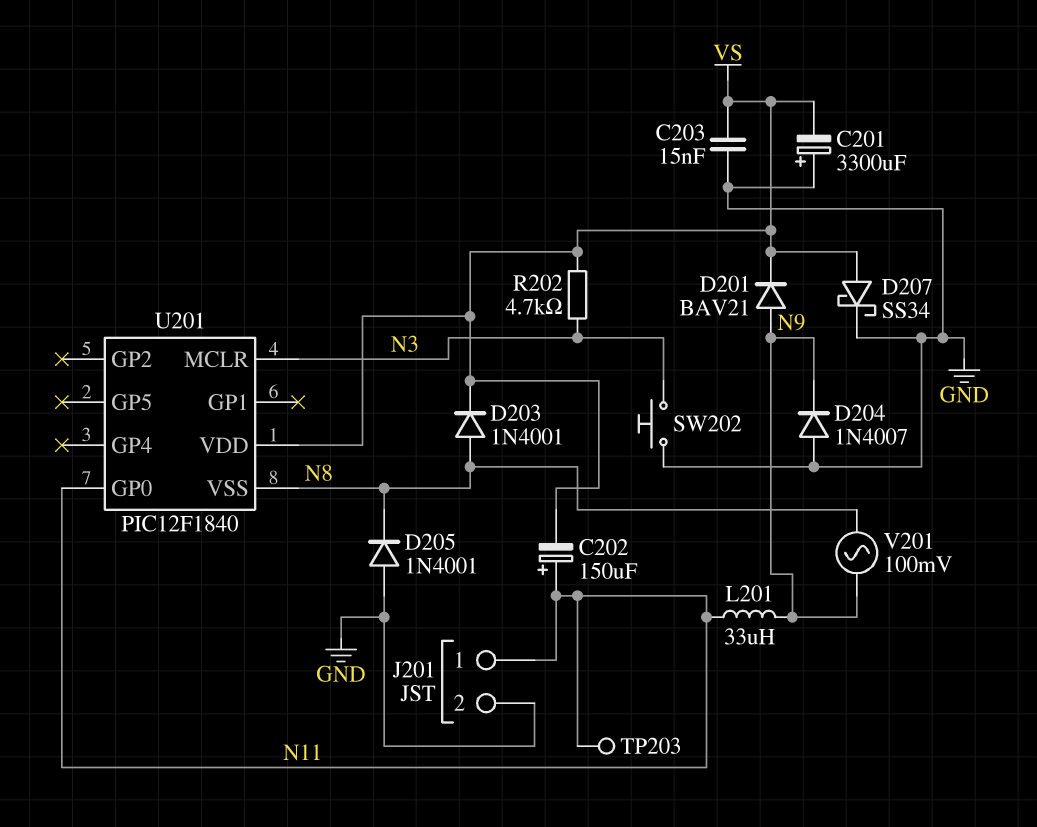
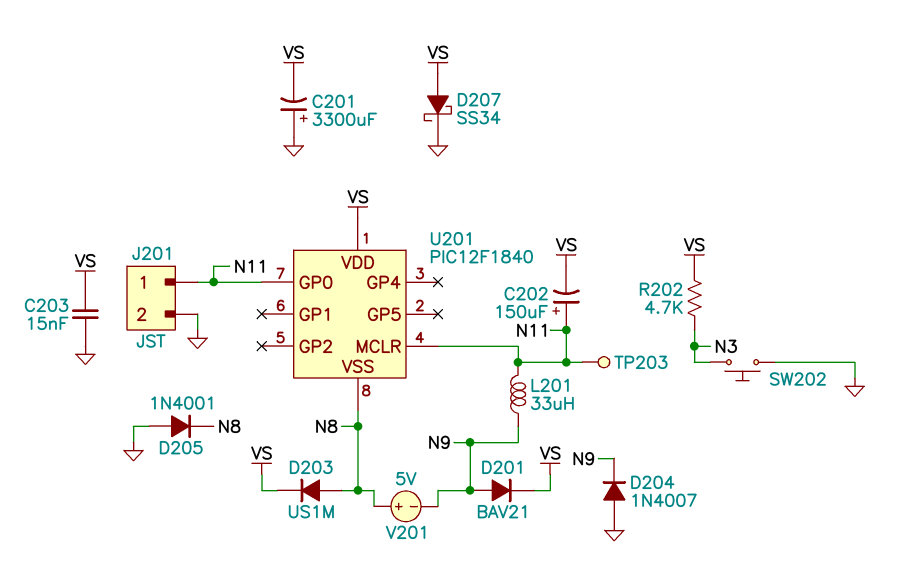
D203: diode 1N4001 (A N8, K VS) -> diode US1M (A N8, K VS)
U201 pin MCLR: N3 -> N11
V201: AC 100mV (N8, N9) -> 5V (plus N8, minus N9)

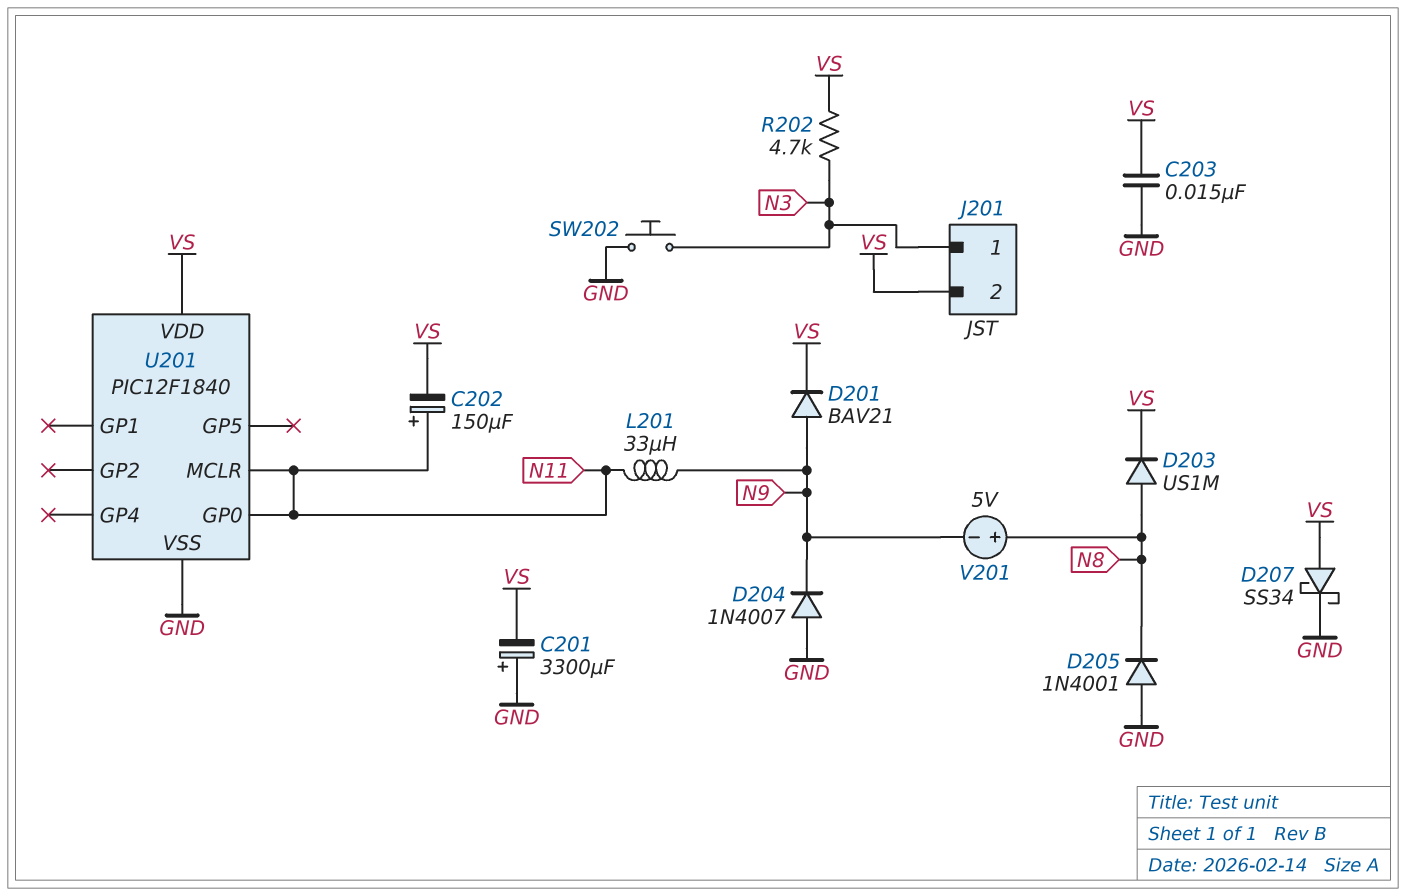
J201 pin 1: N11 -> N3
J201 pin 2: GND -> VS
TP203: test point (N11) -> none
U201 pin VSS: N8 -> GND

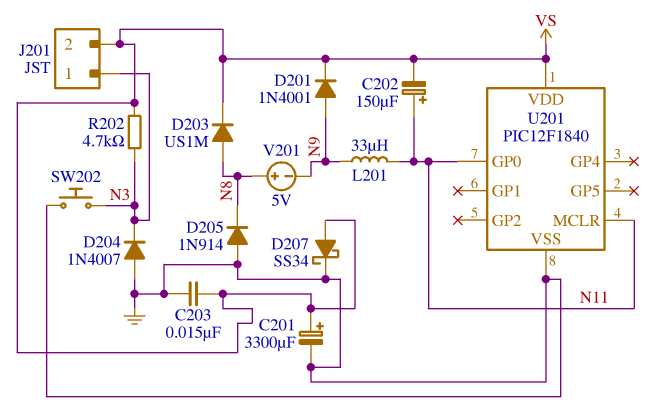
C201: 3300uF (plus GND, minus VS) -> 3300uF (plus VS, minus GND)
D201: diode BAV21 (A N9, K VS) -> diode 1N4001 (A N9, K VS)
D204: diode 1N4007 (A GND, K N9) -> diode 1N4007 (A GND, K N3)
D205: diode 1N4001 (A GND, K N8) -> diode 1N914 (A GND, K N8)

